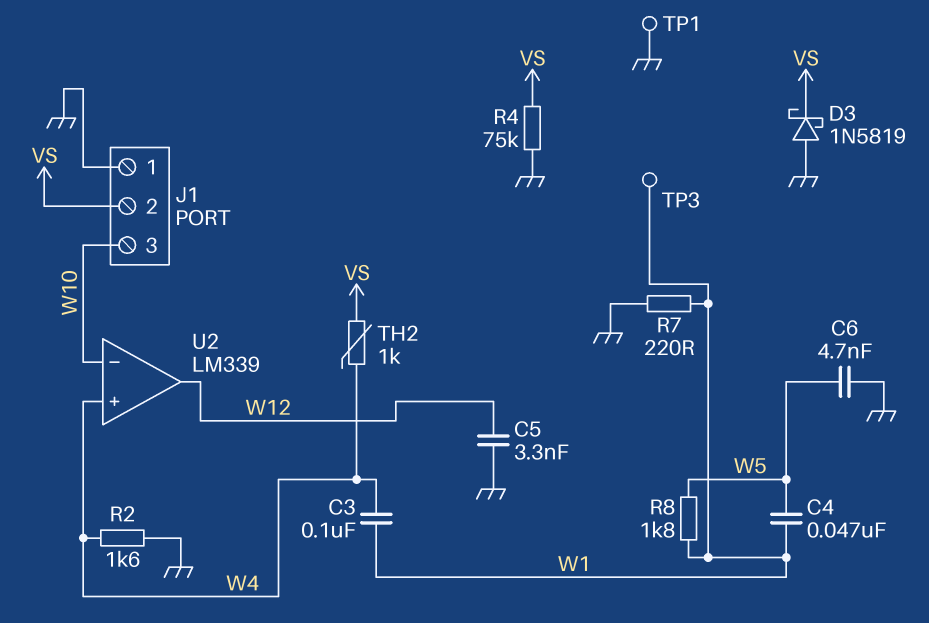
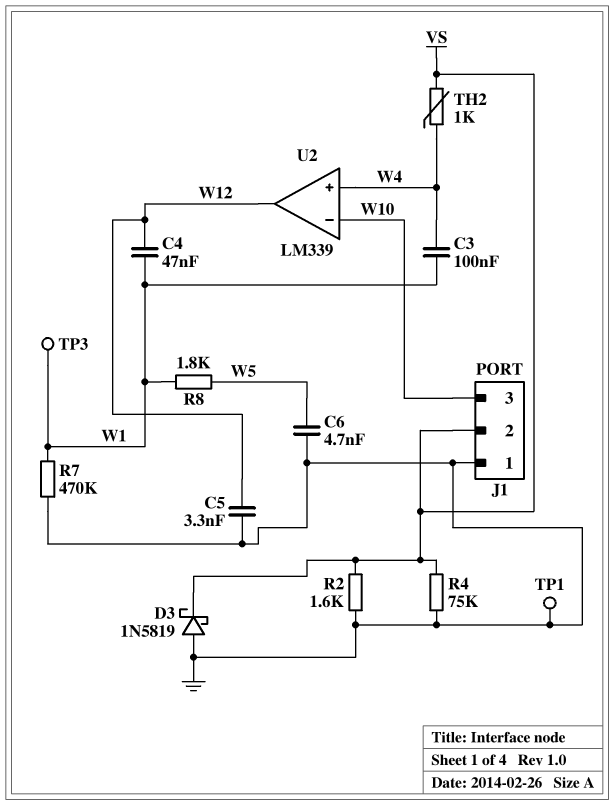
C4: 47nF (W1, W5) -> 47nF (W1, W12)
R2: 1.6k (GND, W4) -> 1.6k (GND, VS)
R7: 220 (GND, W1) -> 470k (GND, W1)

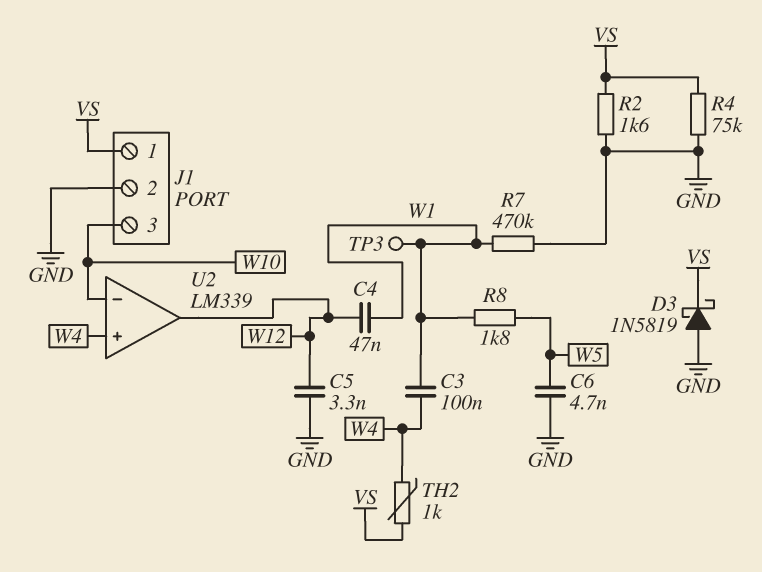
J1 pin 1: GND -> VS
J1 pin 2: VS -> GND
TP1: test point (GND) -> none

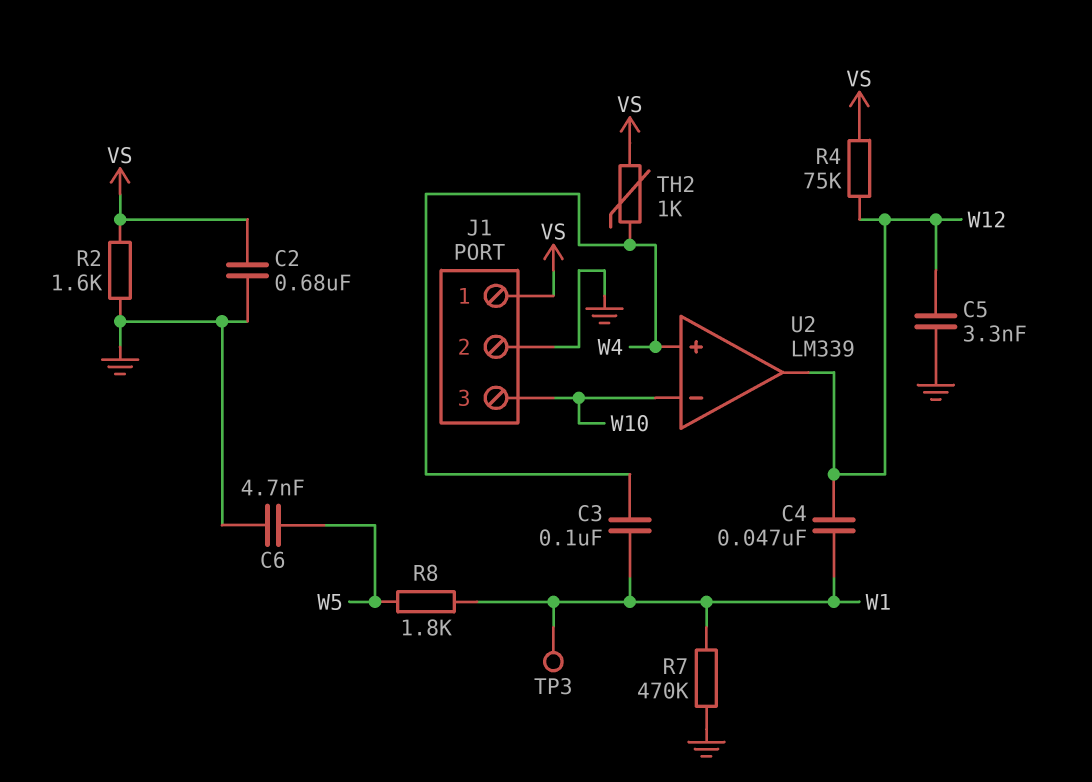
C2: none -> 680nF (GND, VS)
D3: schottky 1N5819 (A GND, K VS) -> none
R4: 75k (GND, VS) -> 75k (VS, W12)

